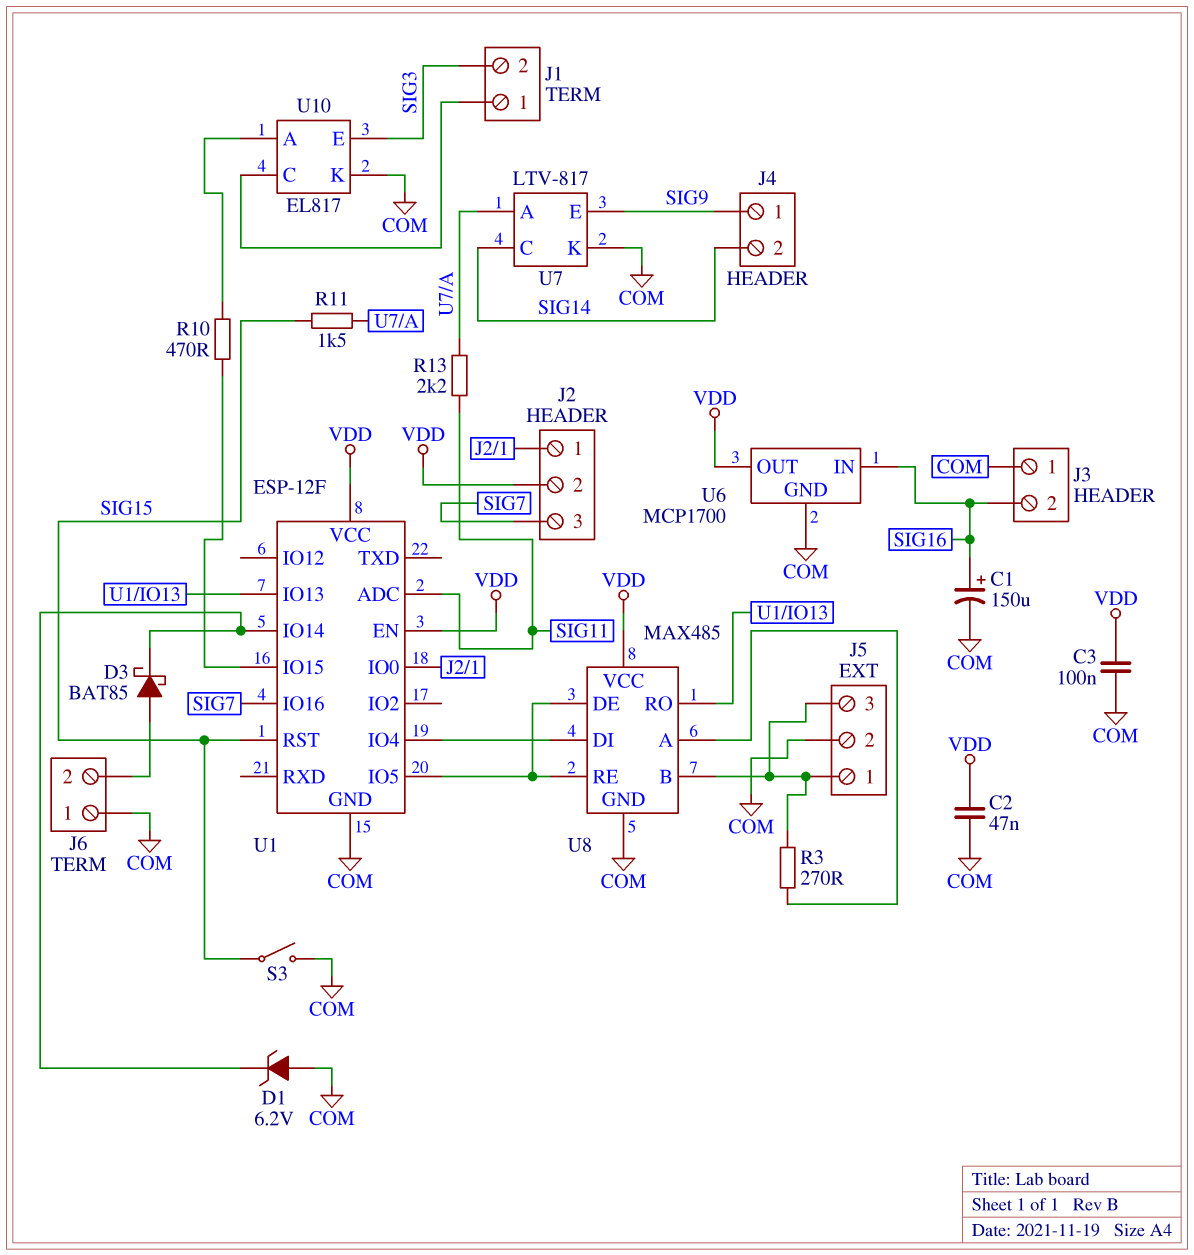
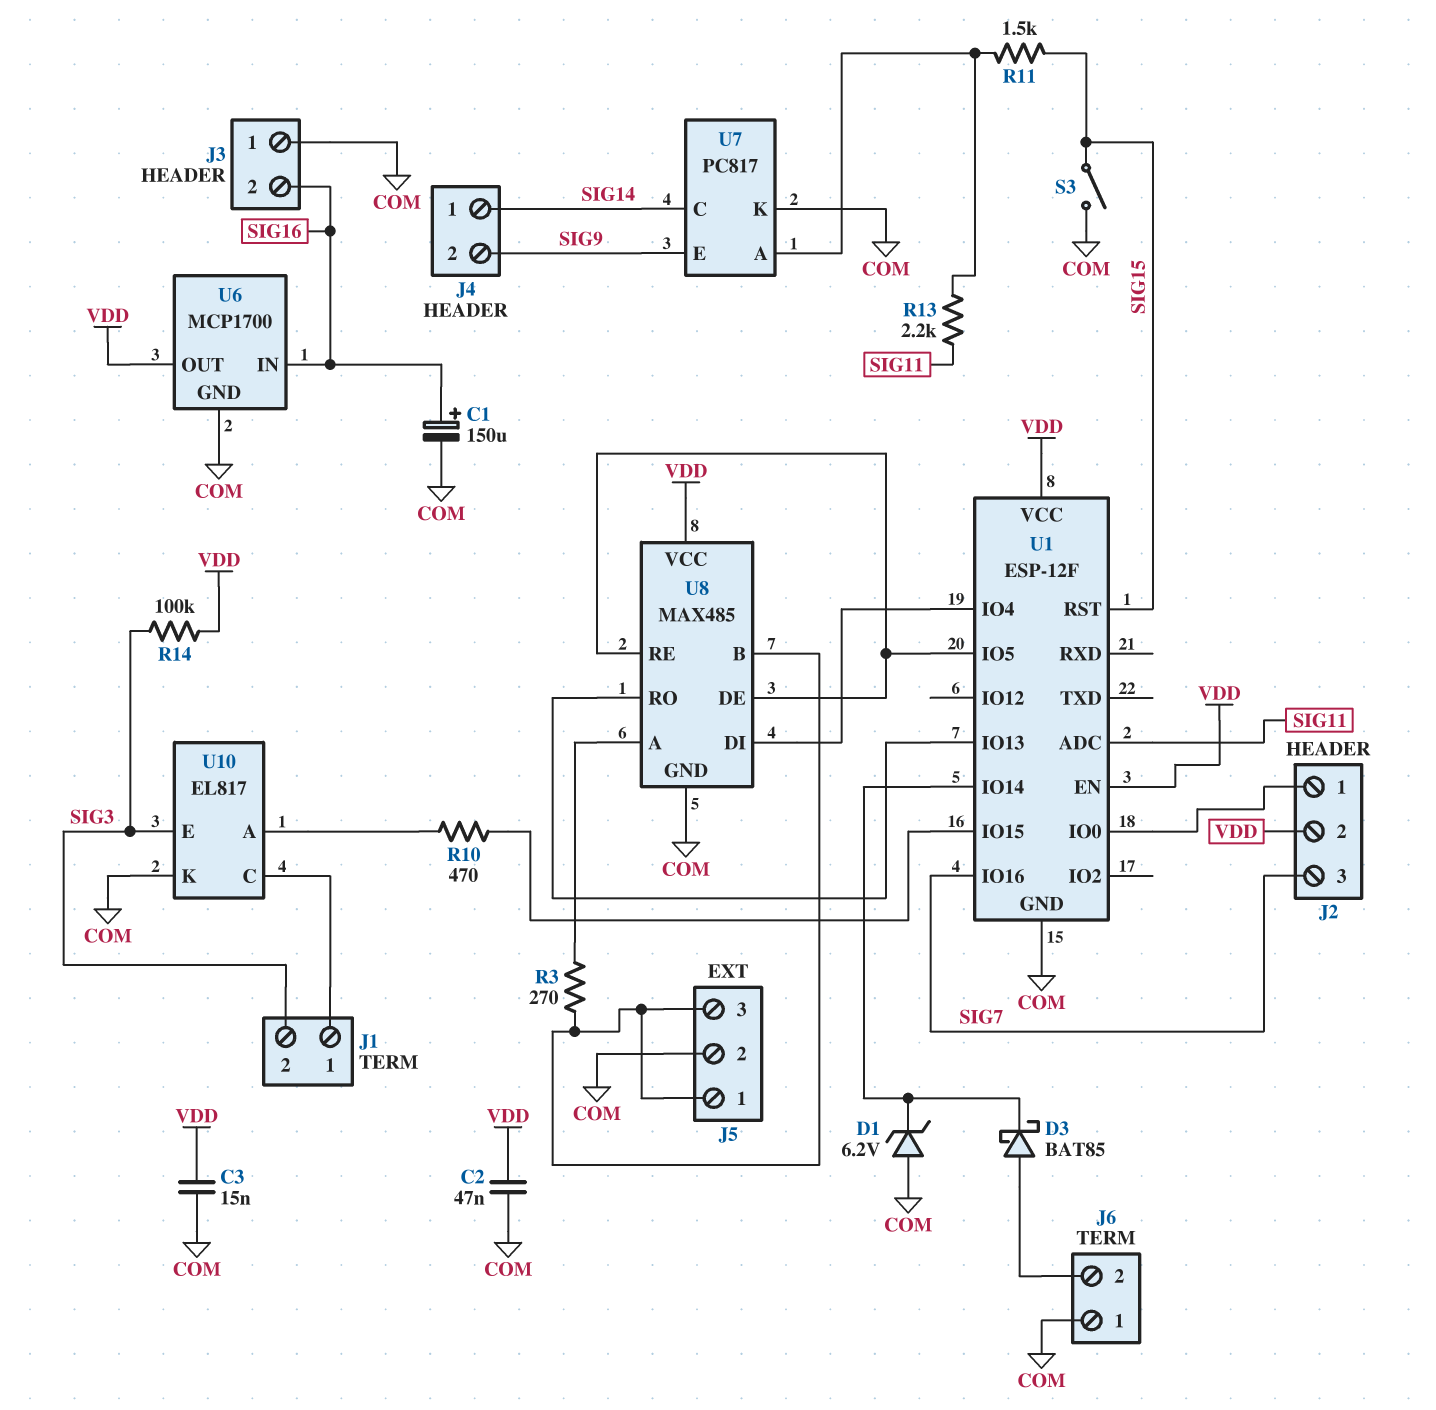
C3: 100nF (COM, VDD) -> 15nF (COM, VDD)
J4 pin 1: SIG9 -> SIG14
J4 pin 2: SIG14 -> SIG9
R14: none -> 100k (SIG3, VDD)
U7: LTV-817 -> PC817

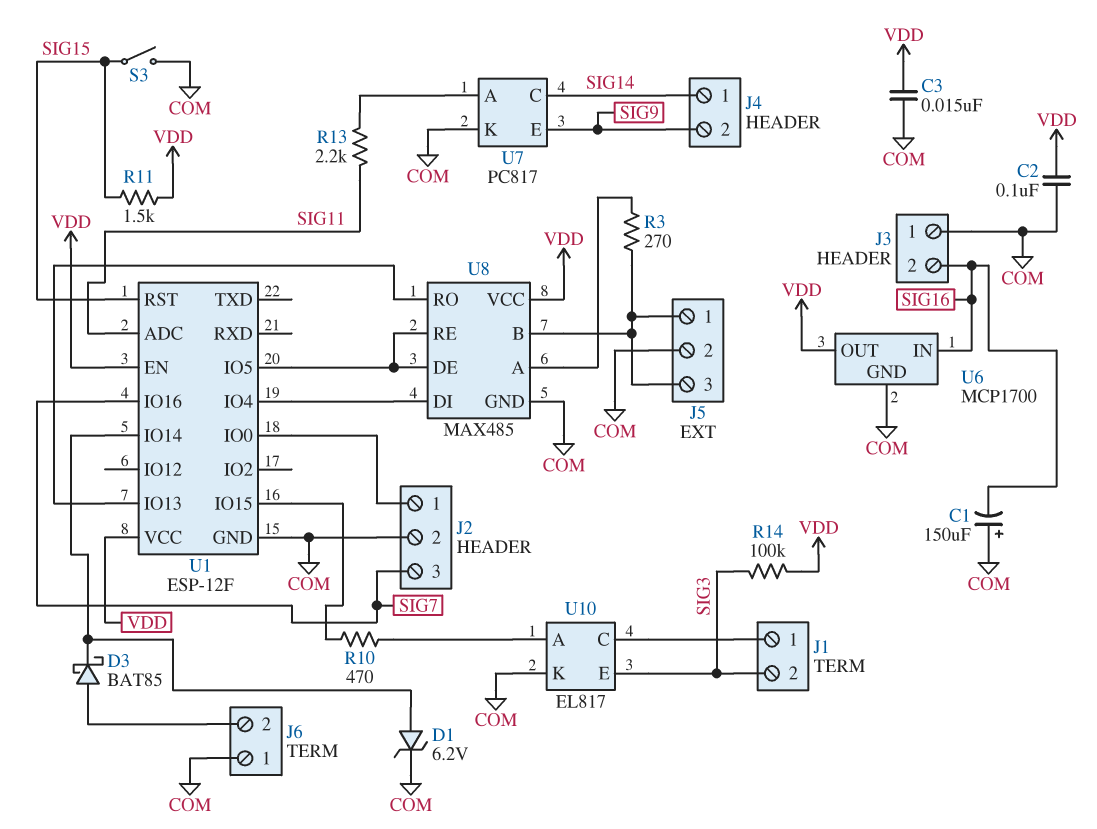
C1: 150uF (plus SIG16, minus COM) -> 150uF (plus COM, minus SIG16)
C2: 47nF (COM, VDD) -> 100nF (COM, VDD)
D1: zener 6.2V (A COM, K U1/IO14) -> zener 6.2V (A U1/IO14, K COM)
J2 pin 2: VDD -> COM
R11: 1.5k (SIG15, U7/A) -> 1.5k (SIG15, VDD)

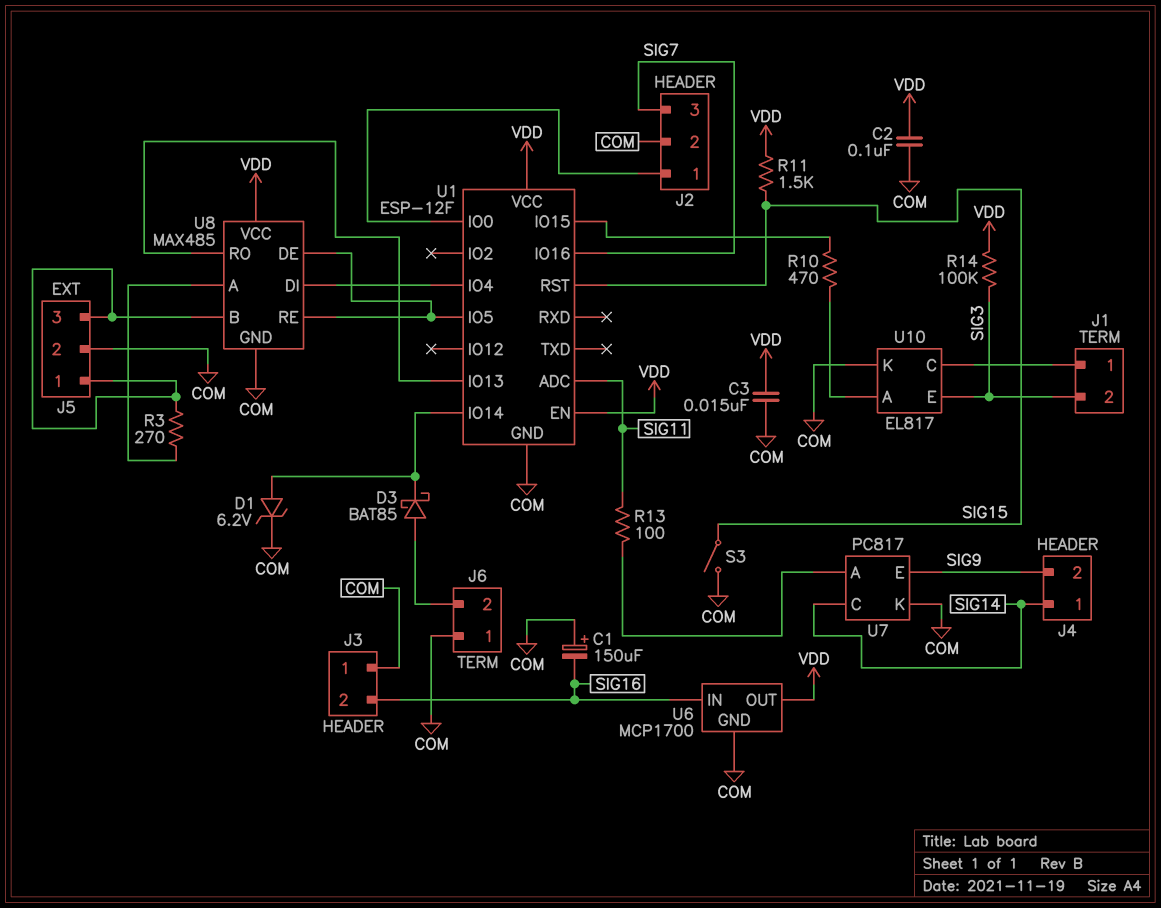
R13: 2.2k (SIG11, U7/A) -> 100 (SIG11, U7/A)

